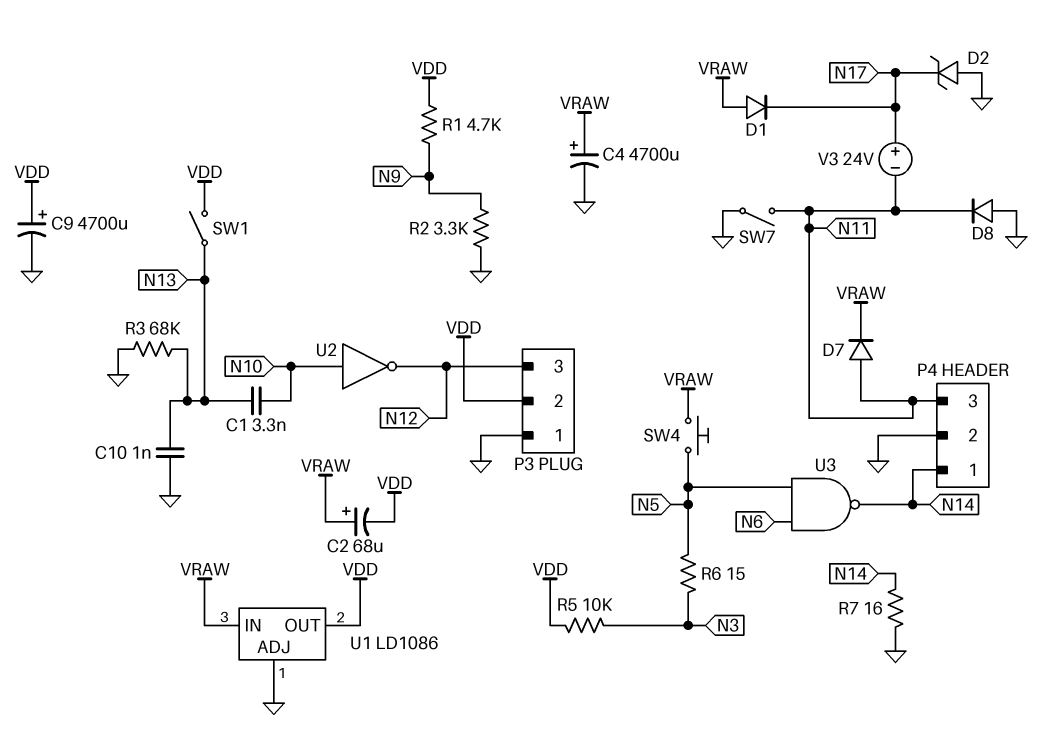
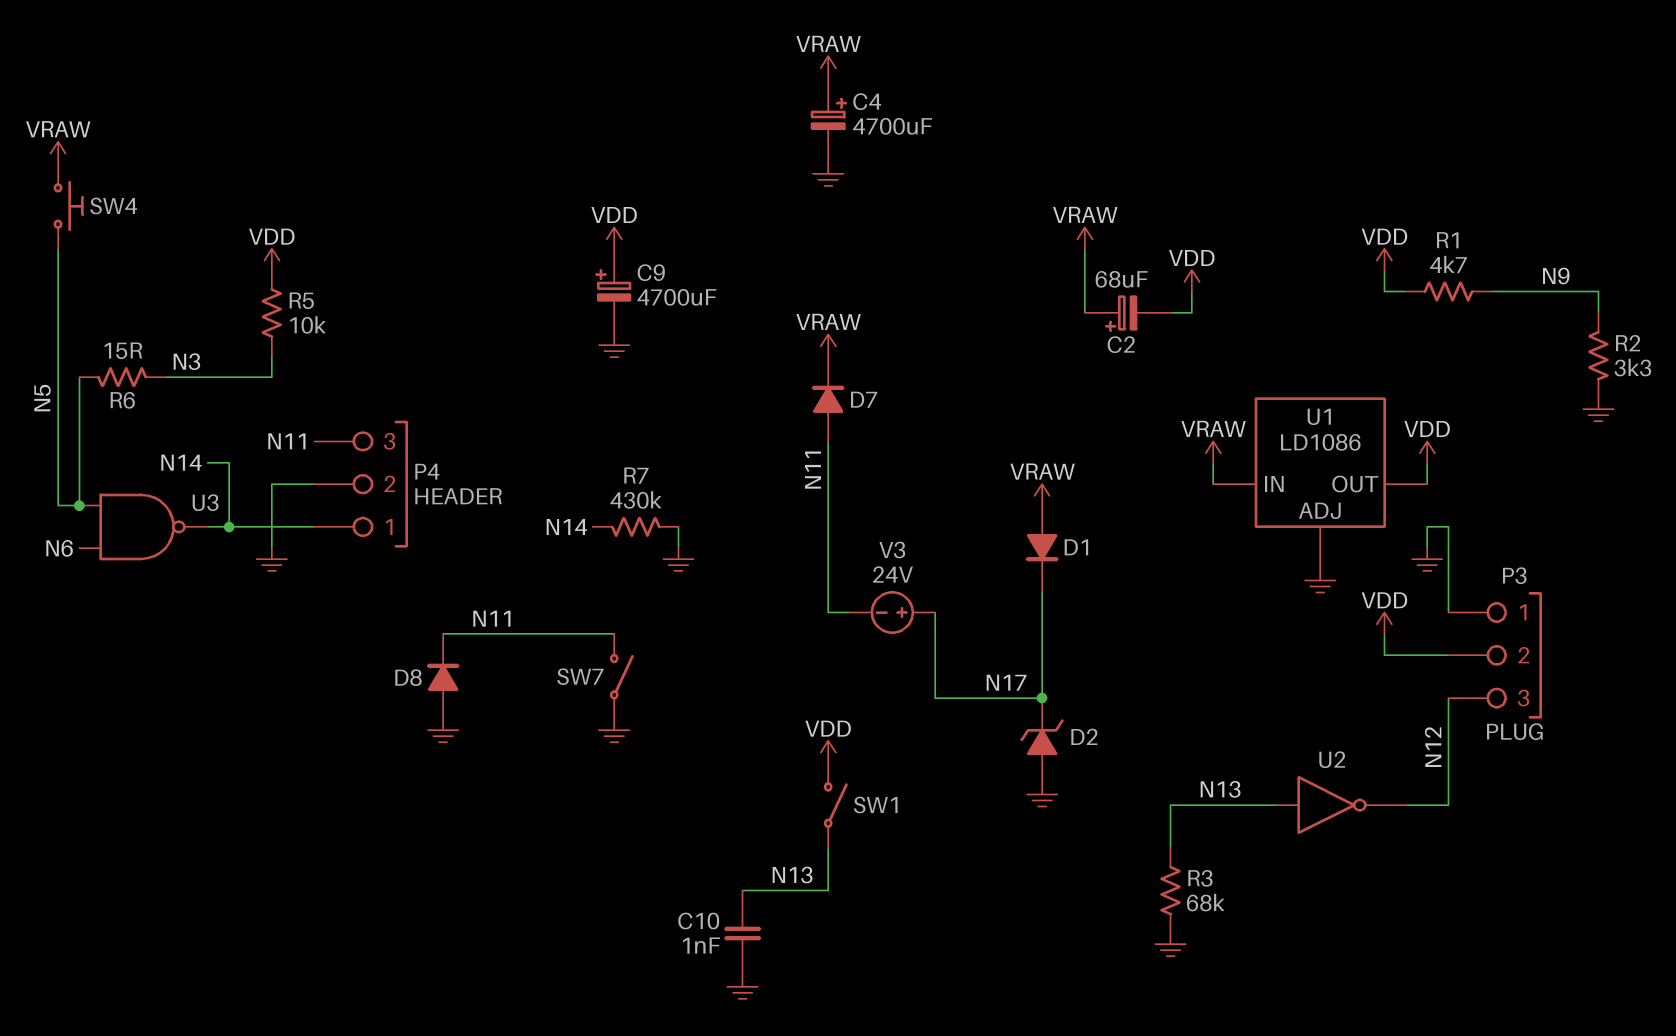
C1: 3.3nF (N10, N13) -> none
R7: 16 (GND, N14) -> 430k (GND, N14)
U2: NOT (in N10, out N12) -> NOT (in N13, out N12)

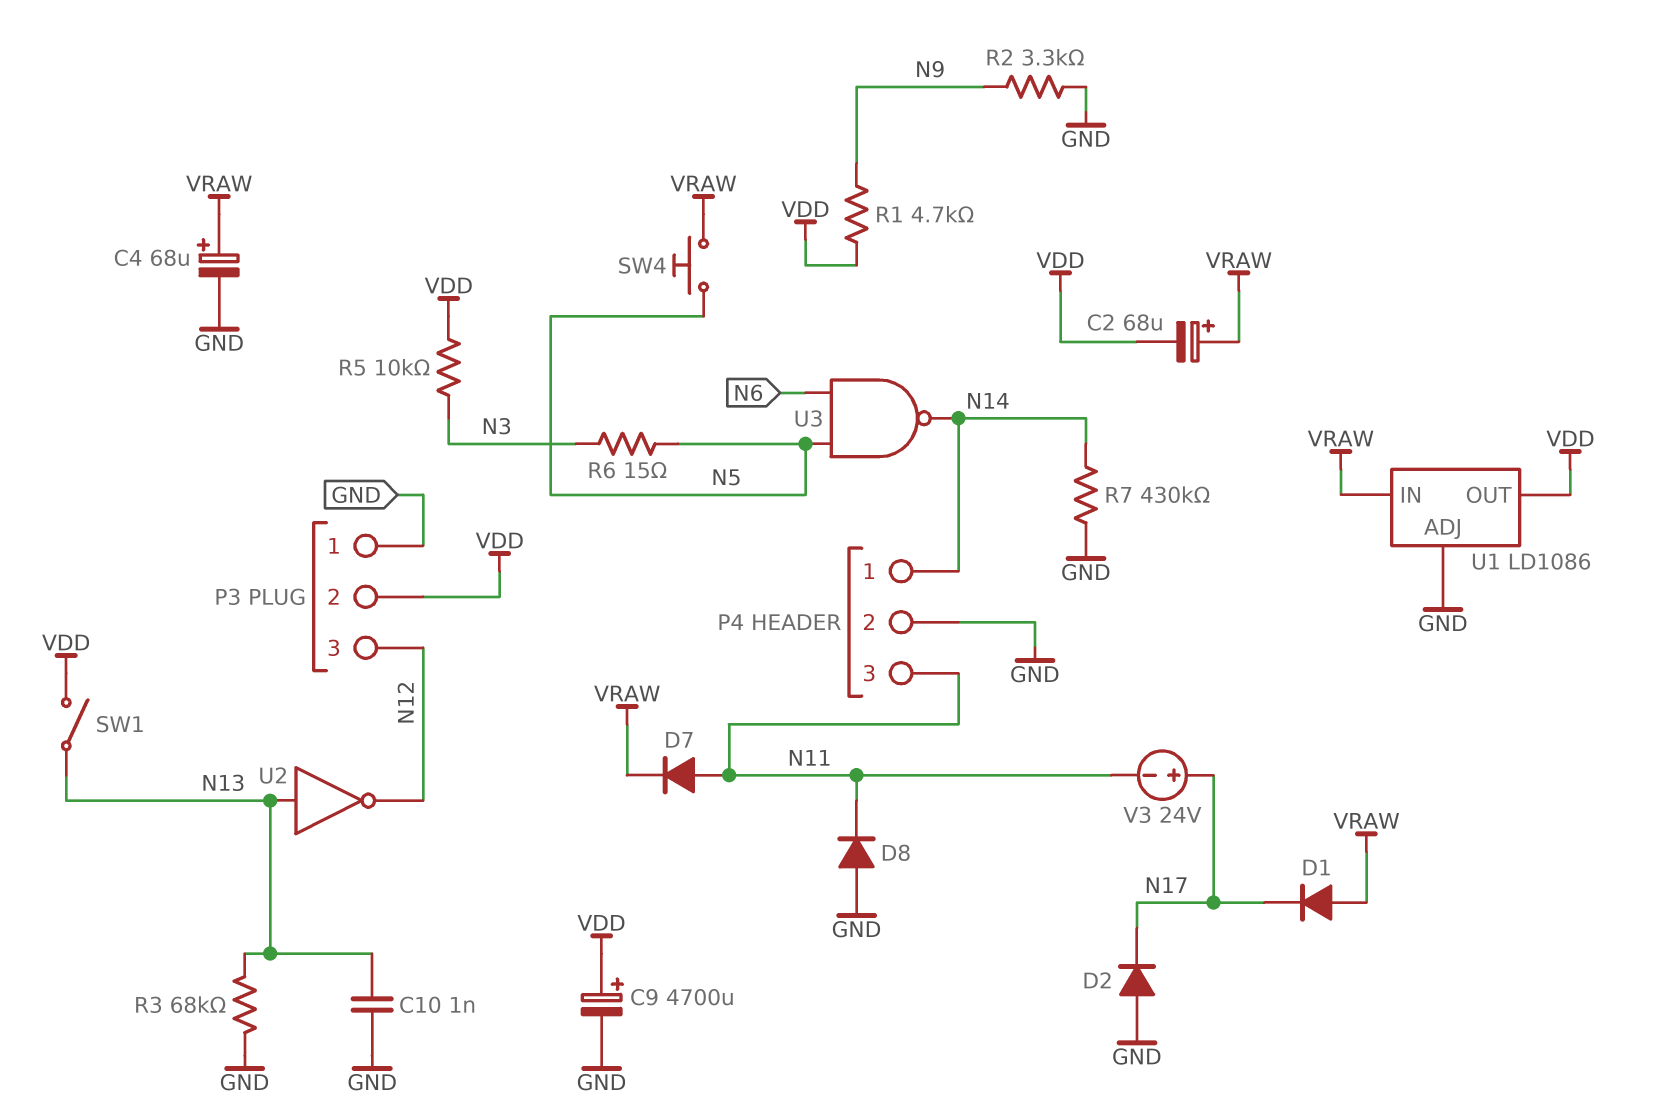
C4: 4700uF (plus VRAW, minus GND) -> 68uF (plus VRAW, minus GND)
D2: zener (A GND, K N17) -> diode (A GND, K N17)
SW7: switch (GND, N11) -> none

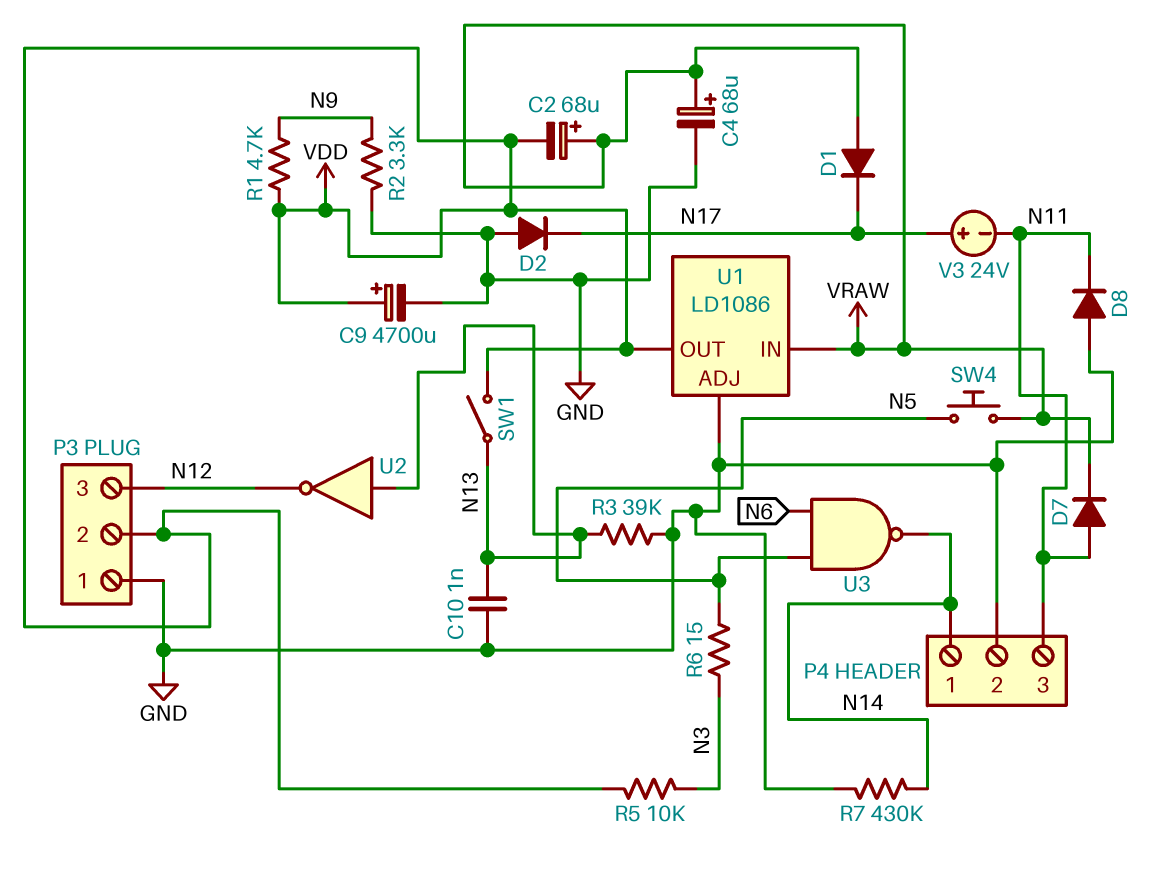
R3: 68k (GND, N13) -> 39k (GND, N13)

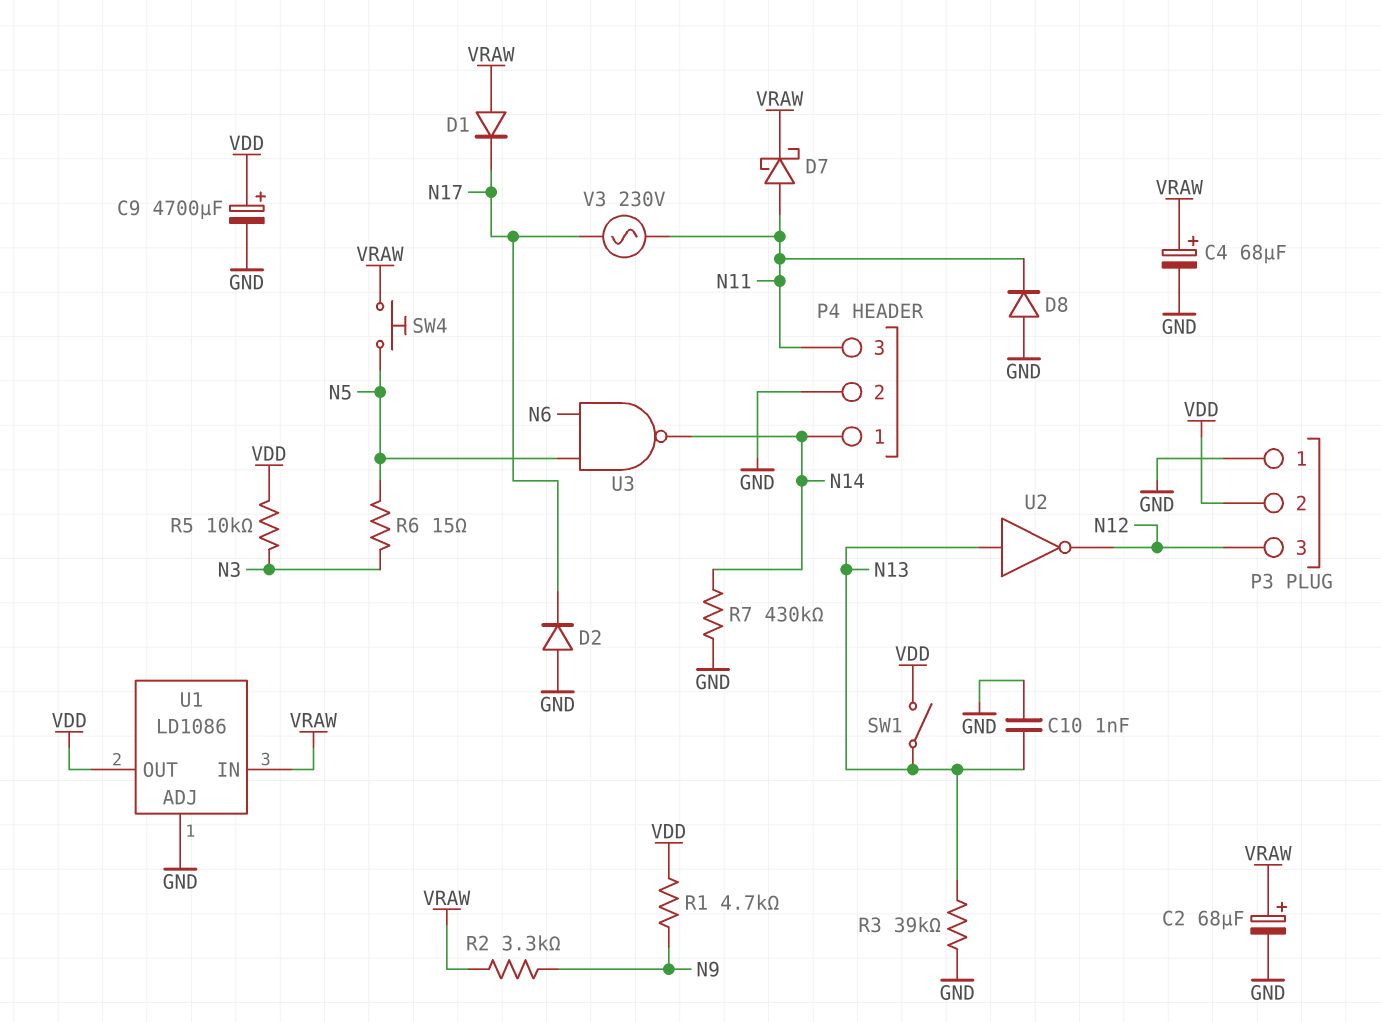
C2: 68uF (plus VRAW, minus VDD) -> 68uF (plus VRAW, minus GND)
D7: diode (A N11, K VRAW) -> schottky (A N11, K VRAW)
R2: 3.3k (GND, N9) -> 3.3k (N9, VRAW)
V3: 24V (plus N17, minus N11) -> AC 230V (N11, N17)

